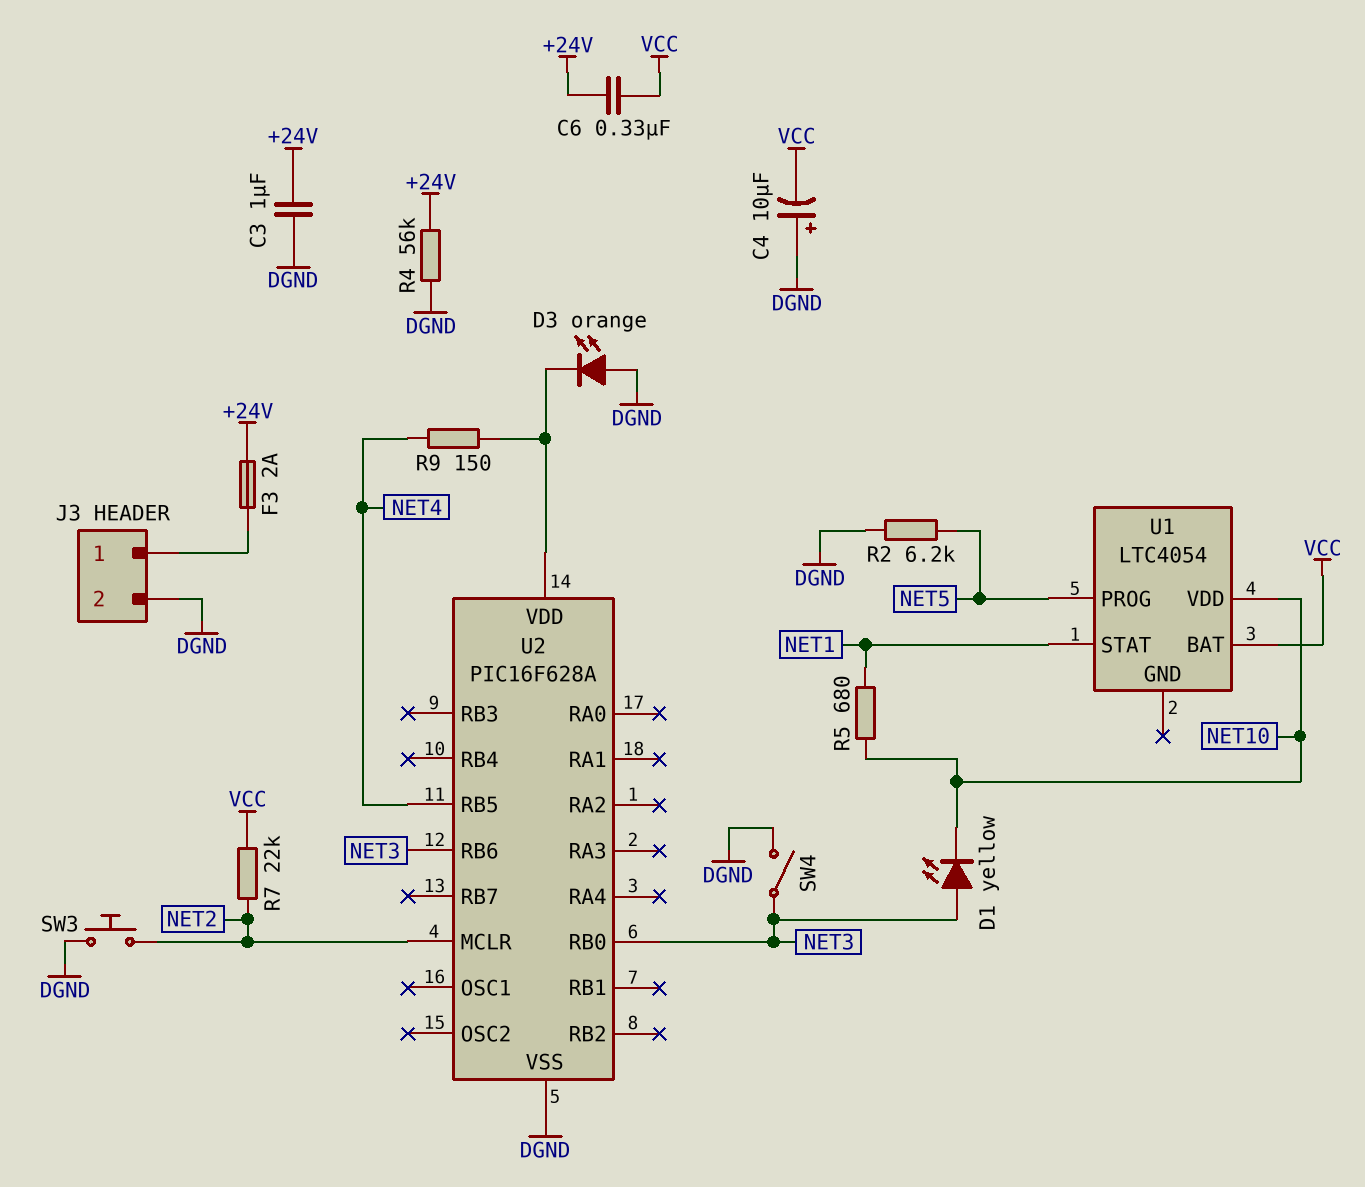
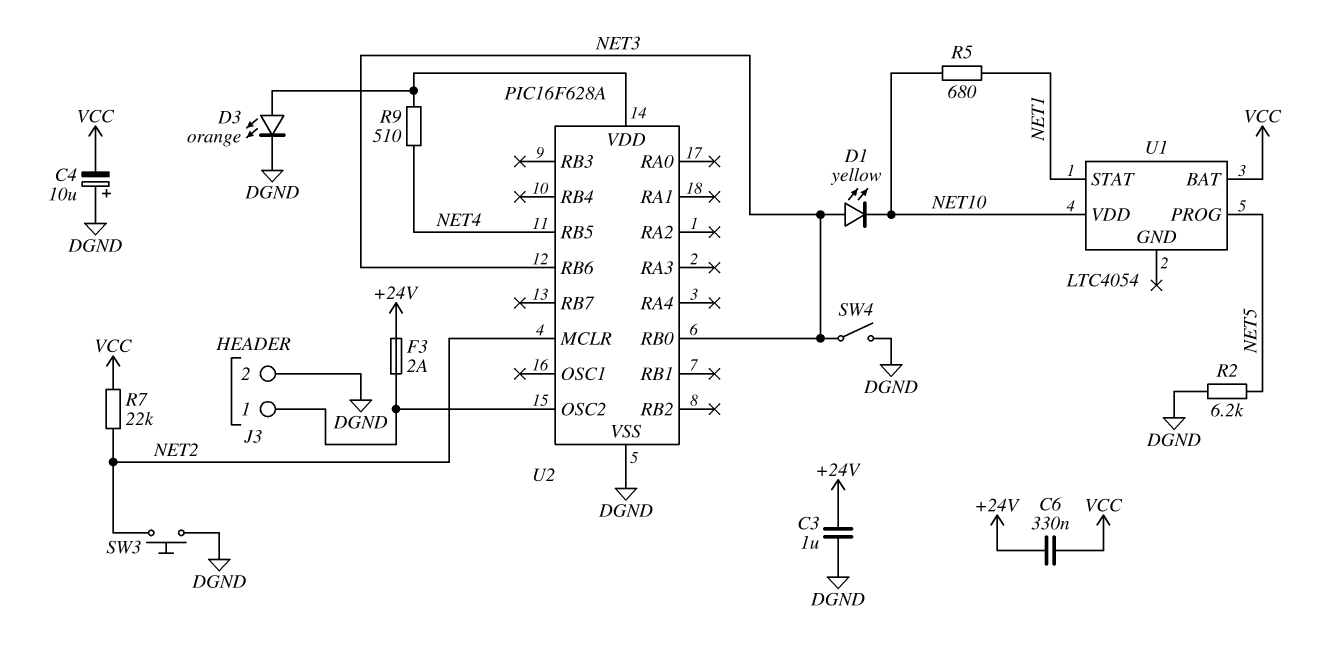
D3: LED orange (A DGND, K U2/VDD) -> LED orange (A U2/VDD, K DGND)
R4: 56k (+24V, DGND) -> none
R9: 150 (NET4, U2/VDD) -> 510 (NET4, U2/VDD)
U2 pin OSC2: none -> J3/1

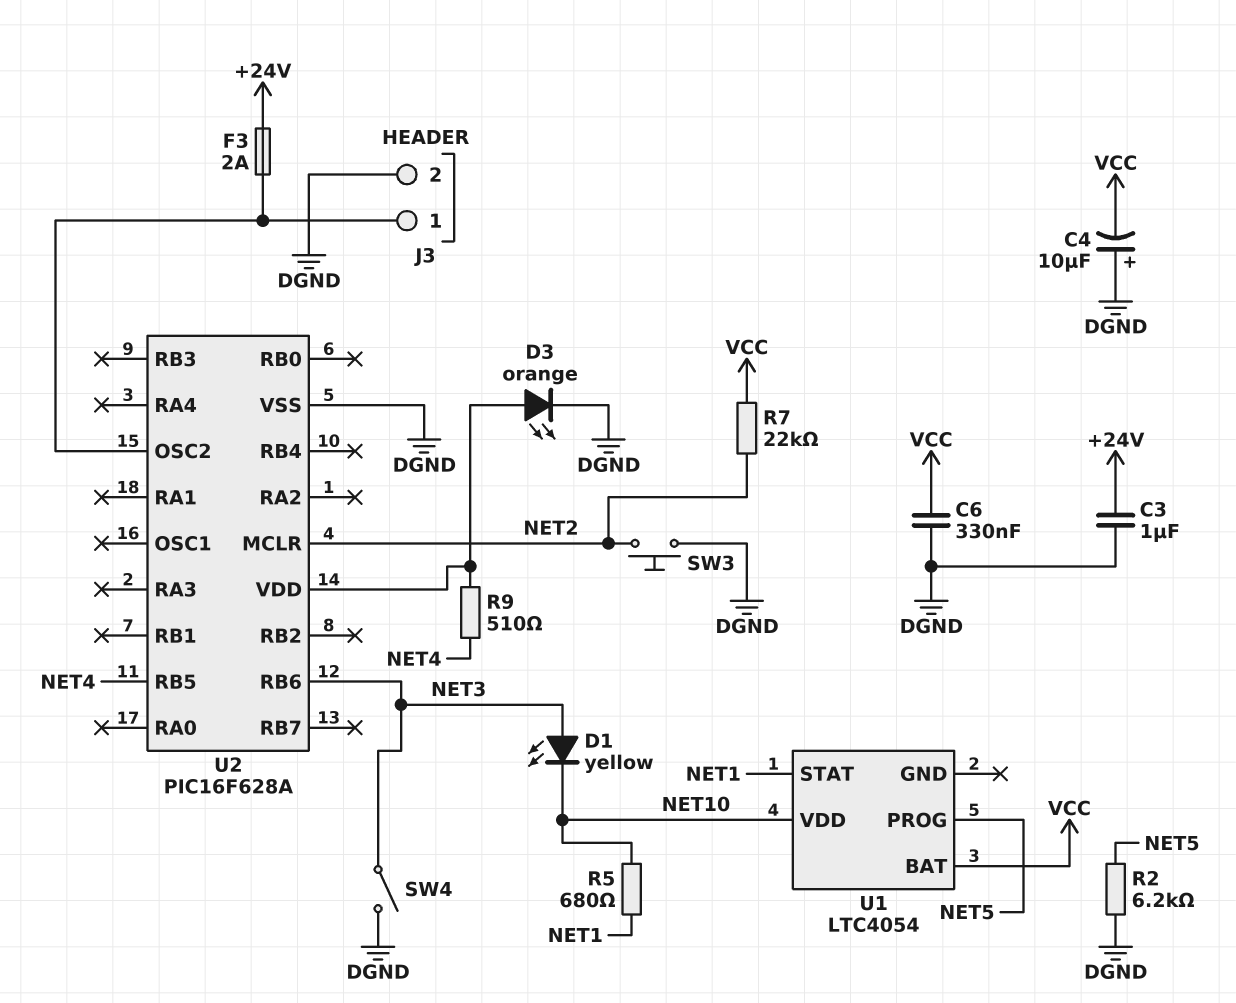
C6: 330nF (+24V, VCC) -> 330nF (DGND, VCC)
U2 pin RB0: NET3 -> none

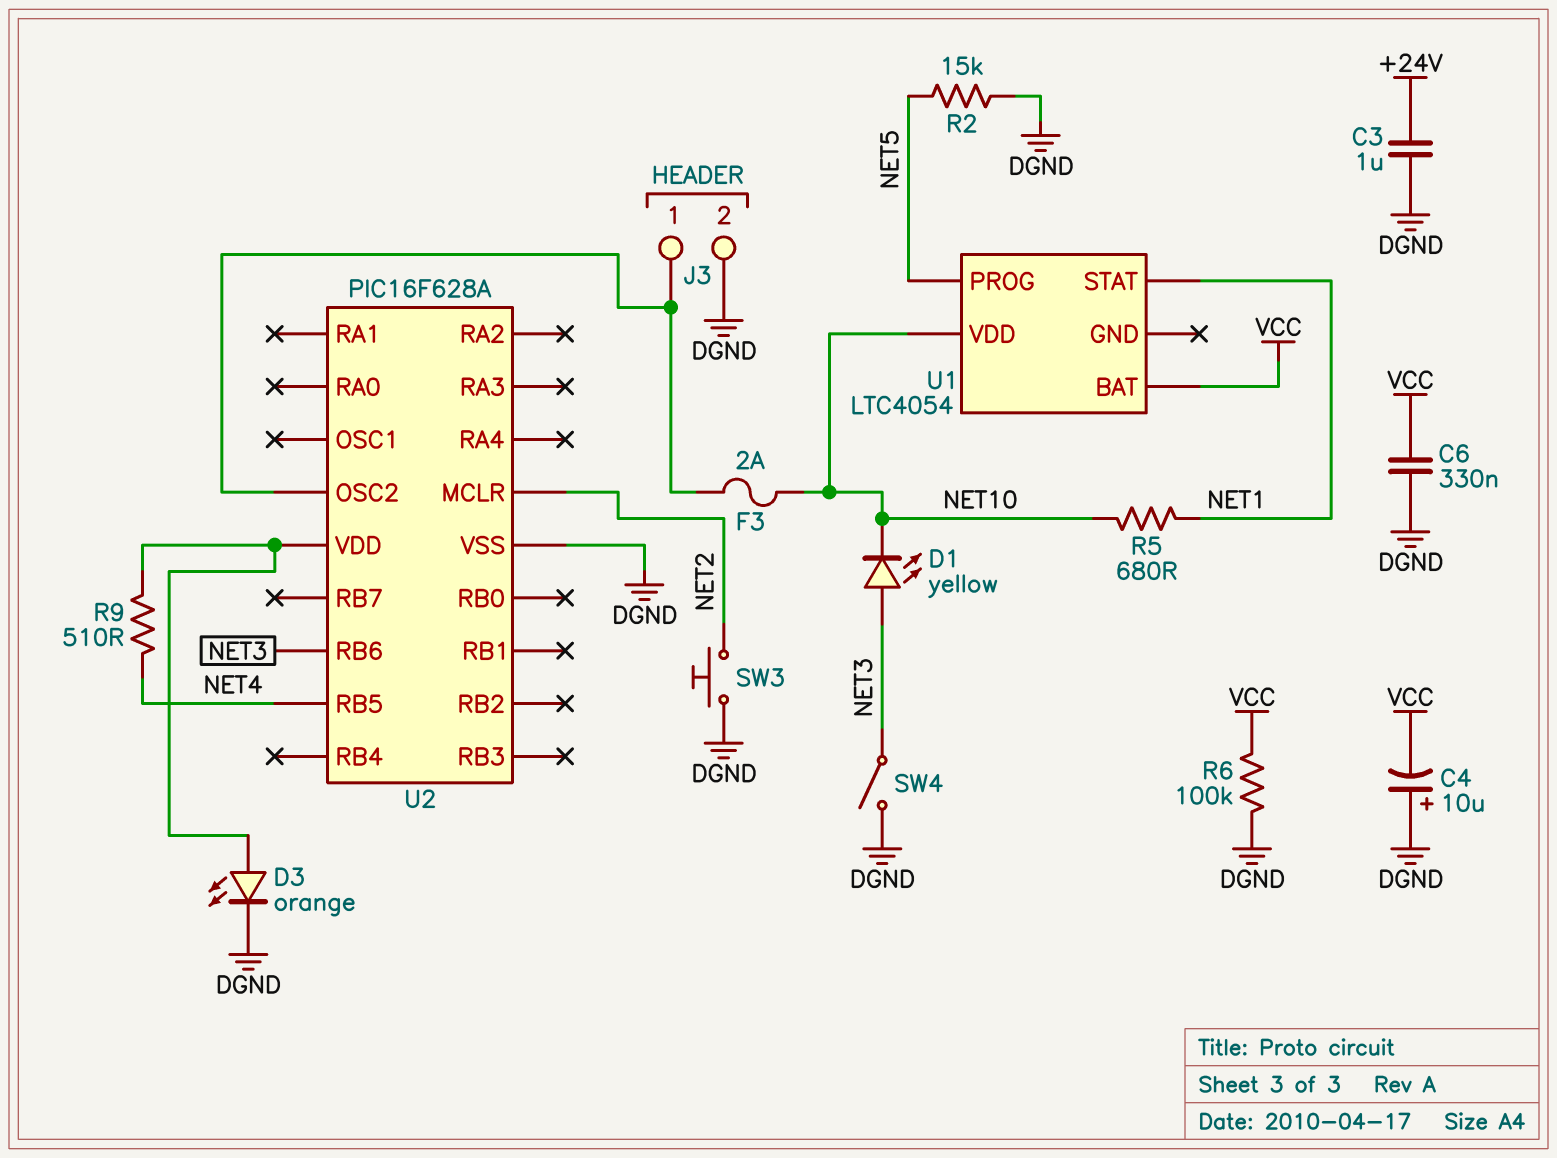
F3: 2A (+24V, J3/1) -> 2A (J3/1, NET10)
R2: 6.2k (DGND, NET5) -> 15k (DGND, NET5)
R6: none -> 100k (DGND, VCC)
R7: 22k (NET2, VCC) -> none

